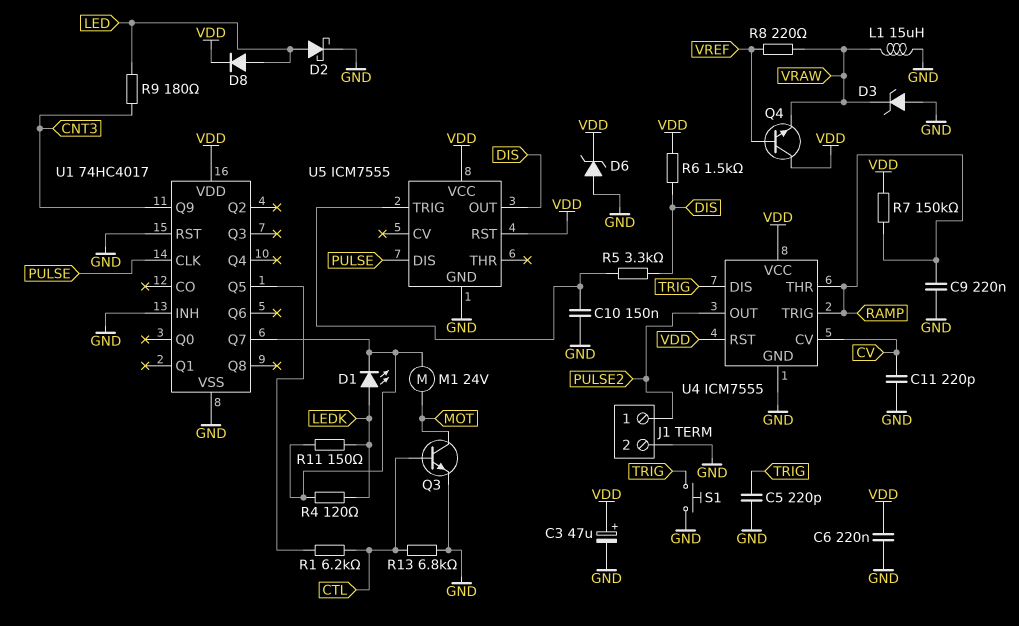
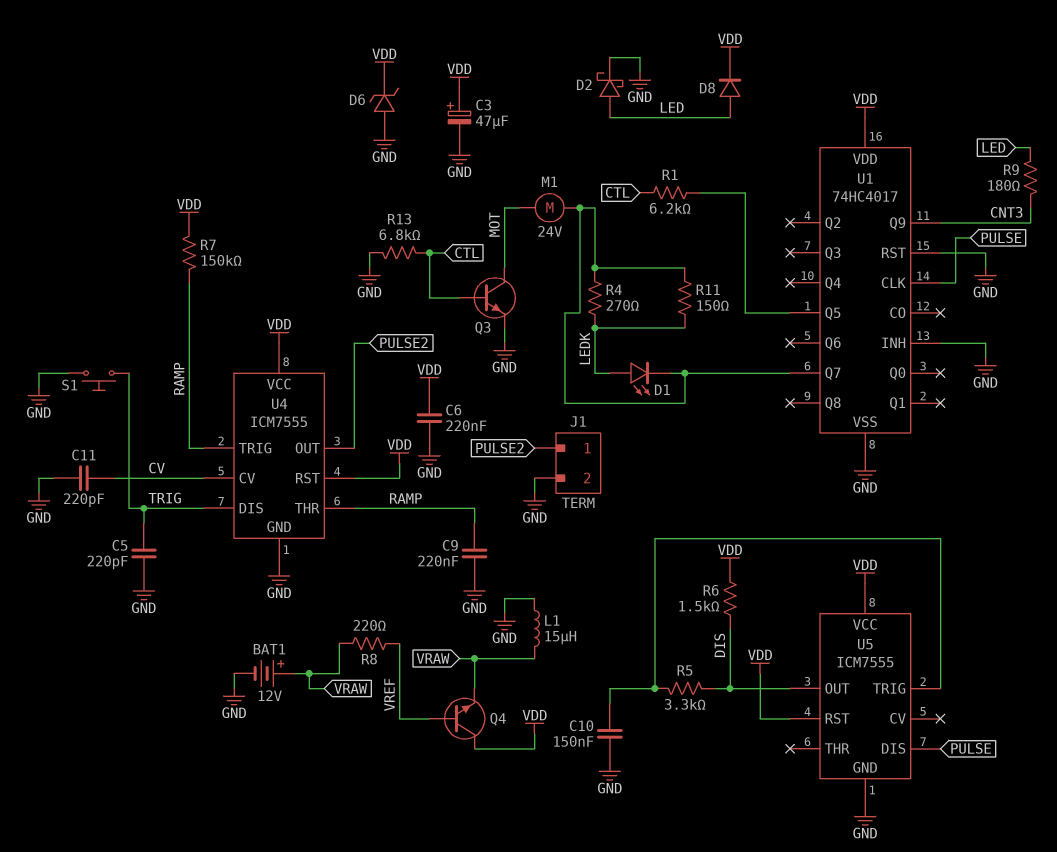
BAT1: none -> 12V (plus VRAW, minus GND)
D3: zener (A GND, K VRAW) -> none
R4: 120 (LEDK, U1/Q7) -> 270 (LEDK, U1/Q7)

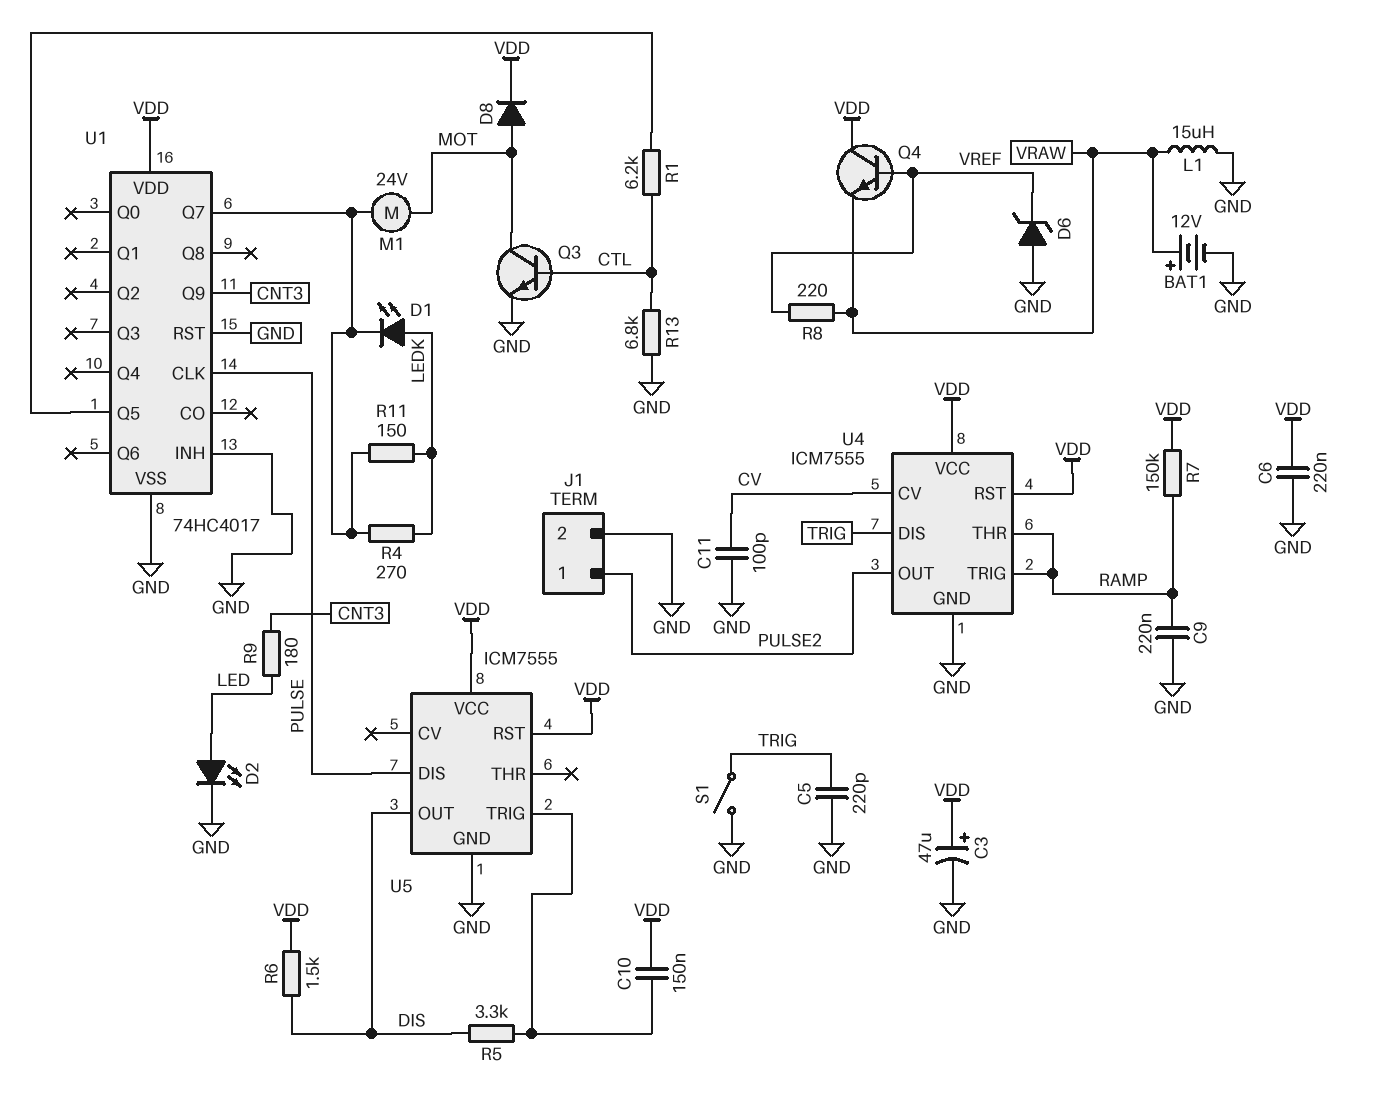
C10: 150nF (GND, U5/TRIG) -> 150nF (U5/TRIG, VDD)
C11: 220pF (CV, GND) -> 100pF (CV, GND)
D2: schottky (A LED, K GND) -> LED (A LED, K GND)
D6: zener (A GND, K VDD) -> zener (A GND, K VREF)
D8: diode (A LED, K VDD) -> diode (A MOT, K VDD)
S1: button (GND, TRIG) -> switch (GND, TRIG)

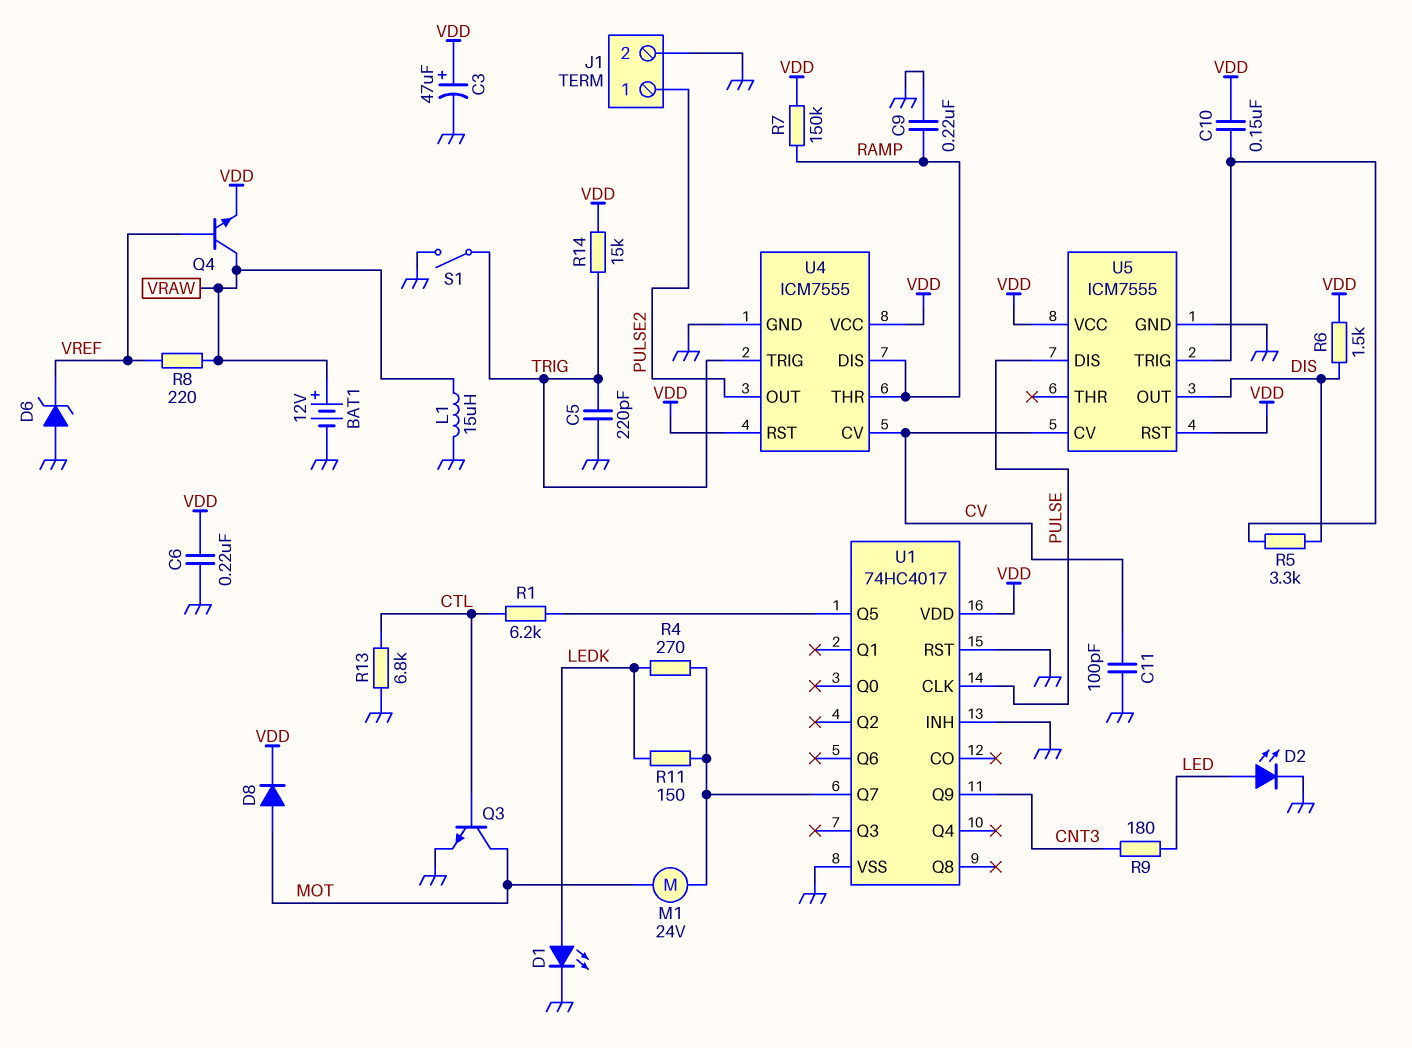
D1: LED (A LEDK, K U1/Q7) -> LED (A LEDK, K GND)
Q4: NPN (B VREF, C VDD, E VRAW) -> NPN (B VREF, C VRAW, E VDD)
R14: none -> 15k (TRIG, VDD)
U4 pin DIS: TRIG -> RAMP
U4 pin TRIG: RAMP -> TRIG
U5 pin CV: none -> CV

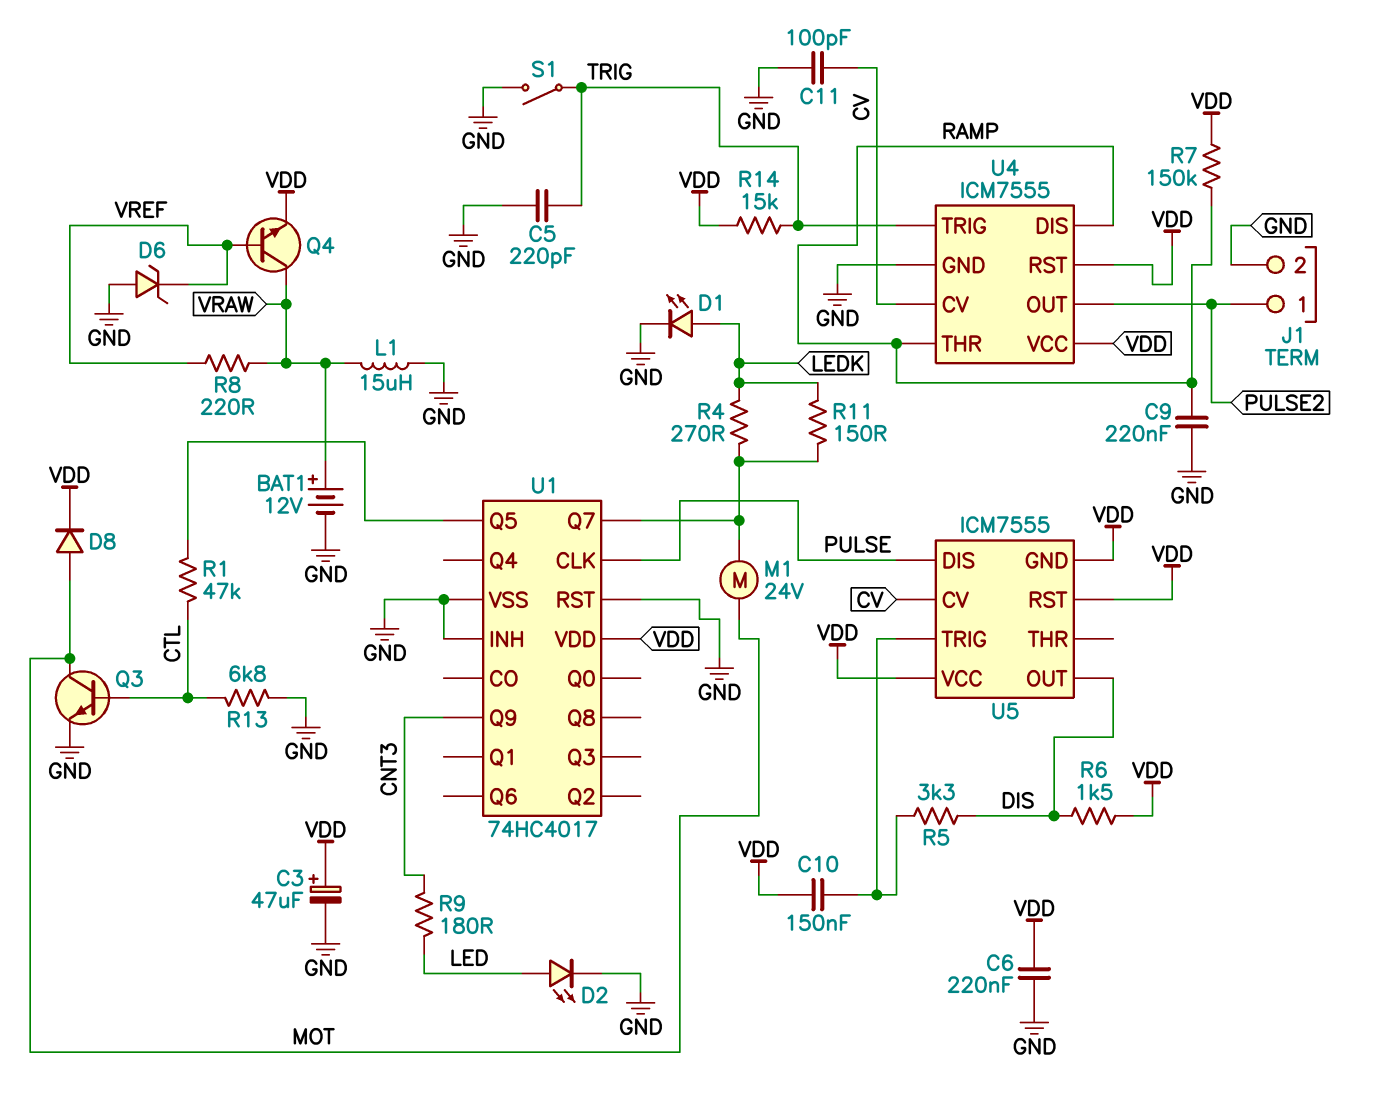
R1: 6.2k (CTL, U1/Q5) -> 47k (CTL, U1/Q5)
U5 pin GND: GND -> VDD

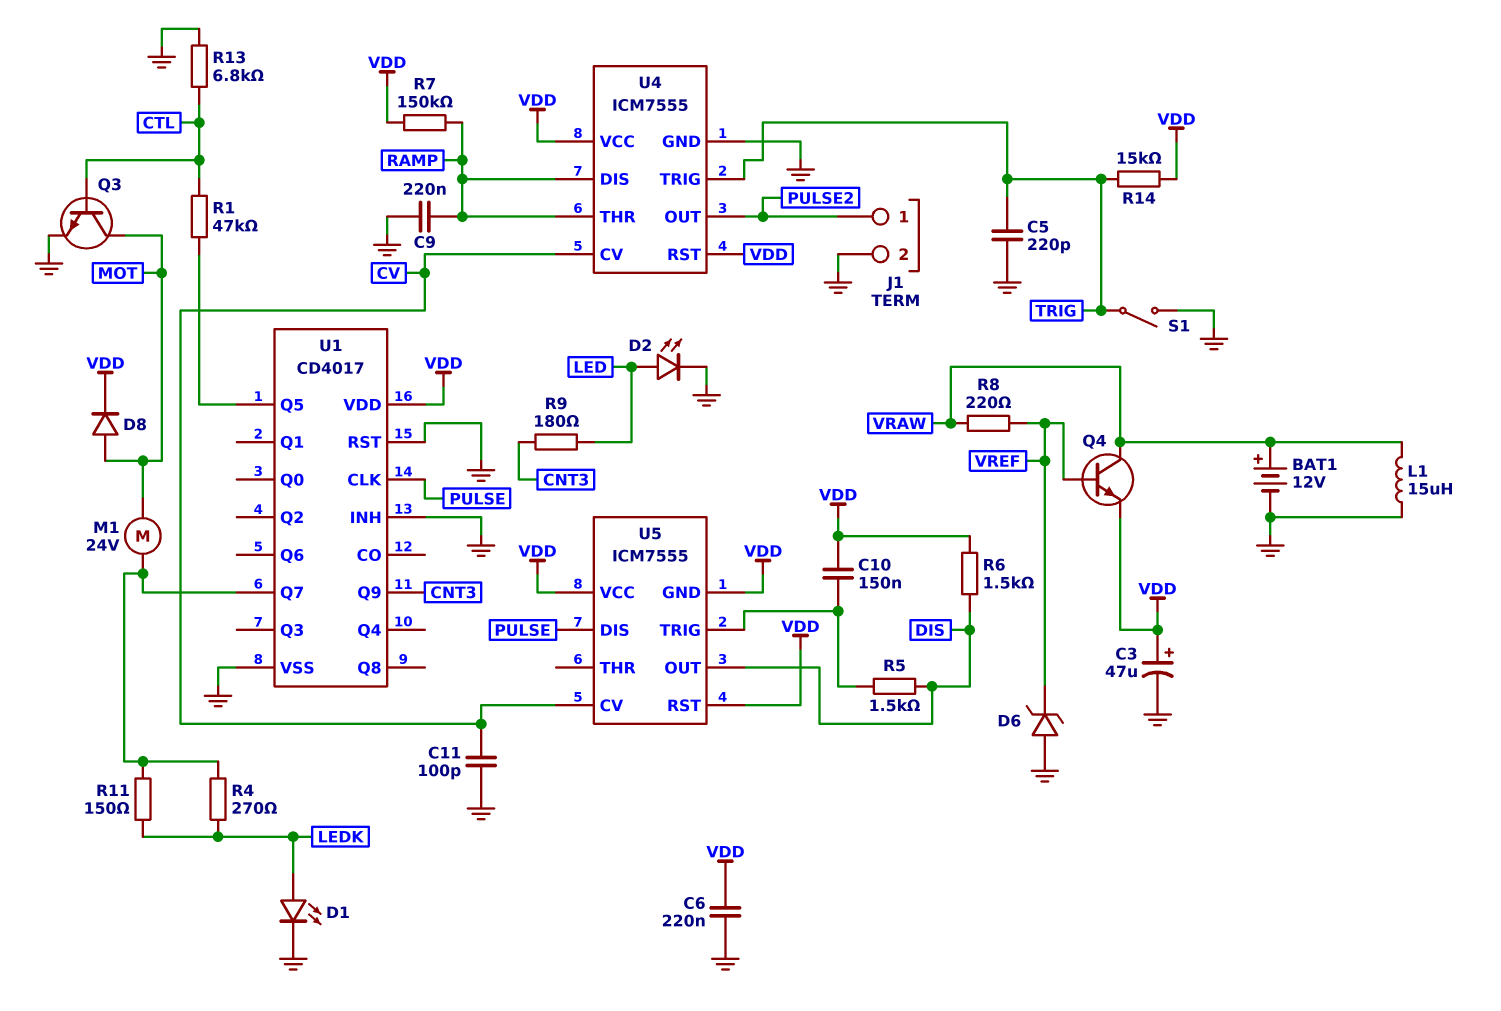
R5: 3.3k (DIS, U5/TRIG) -> 1.5k (DIS, U5/TRIG)
U1: 74HC4017 -> CD4017

